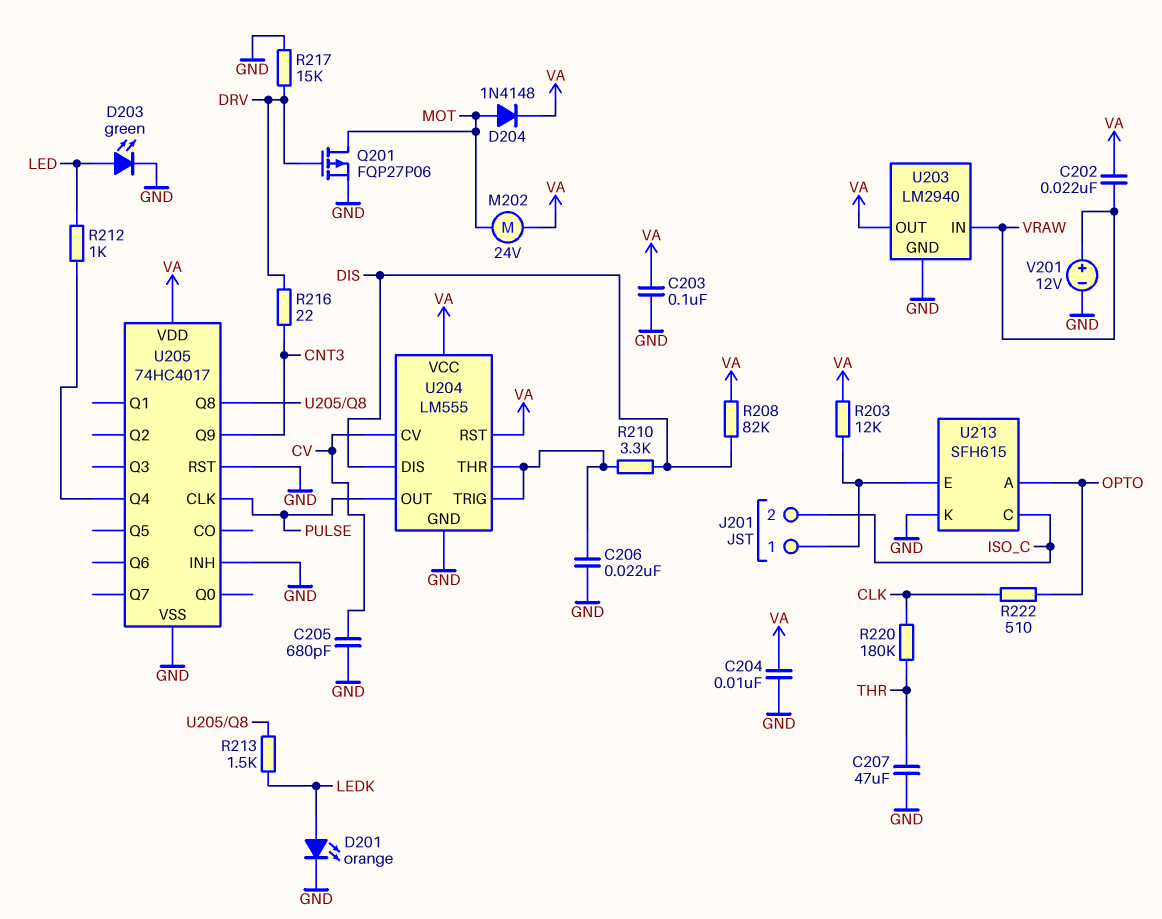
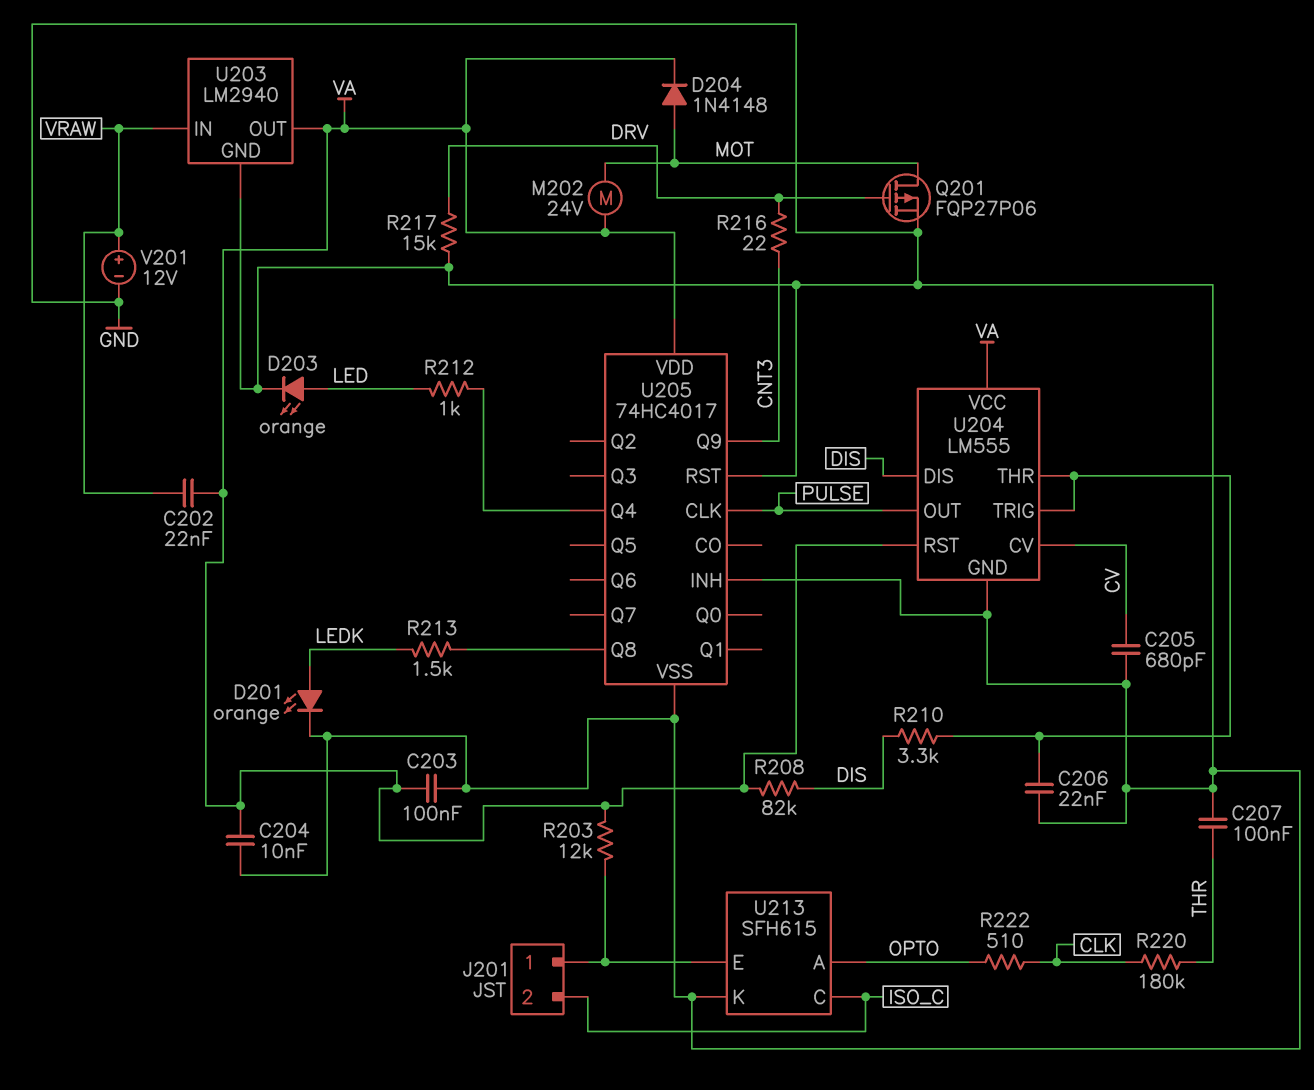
C207: 47uF (GND, THR) -> 100nF (GND, THR)
D203: LED green (A LED, K GND) -> LED orange (A LED, K GND)

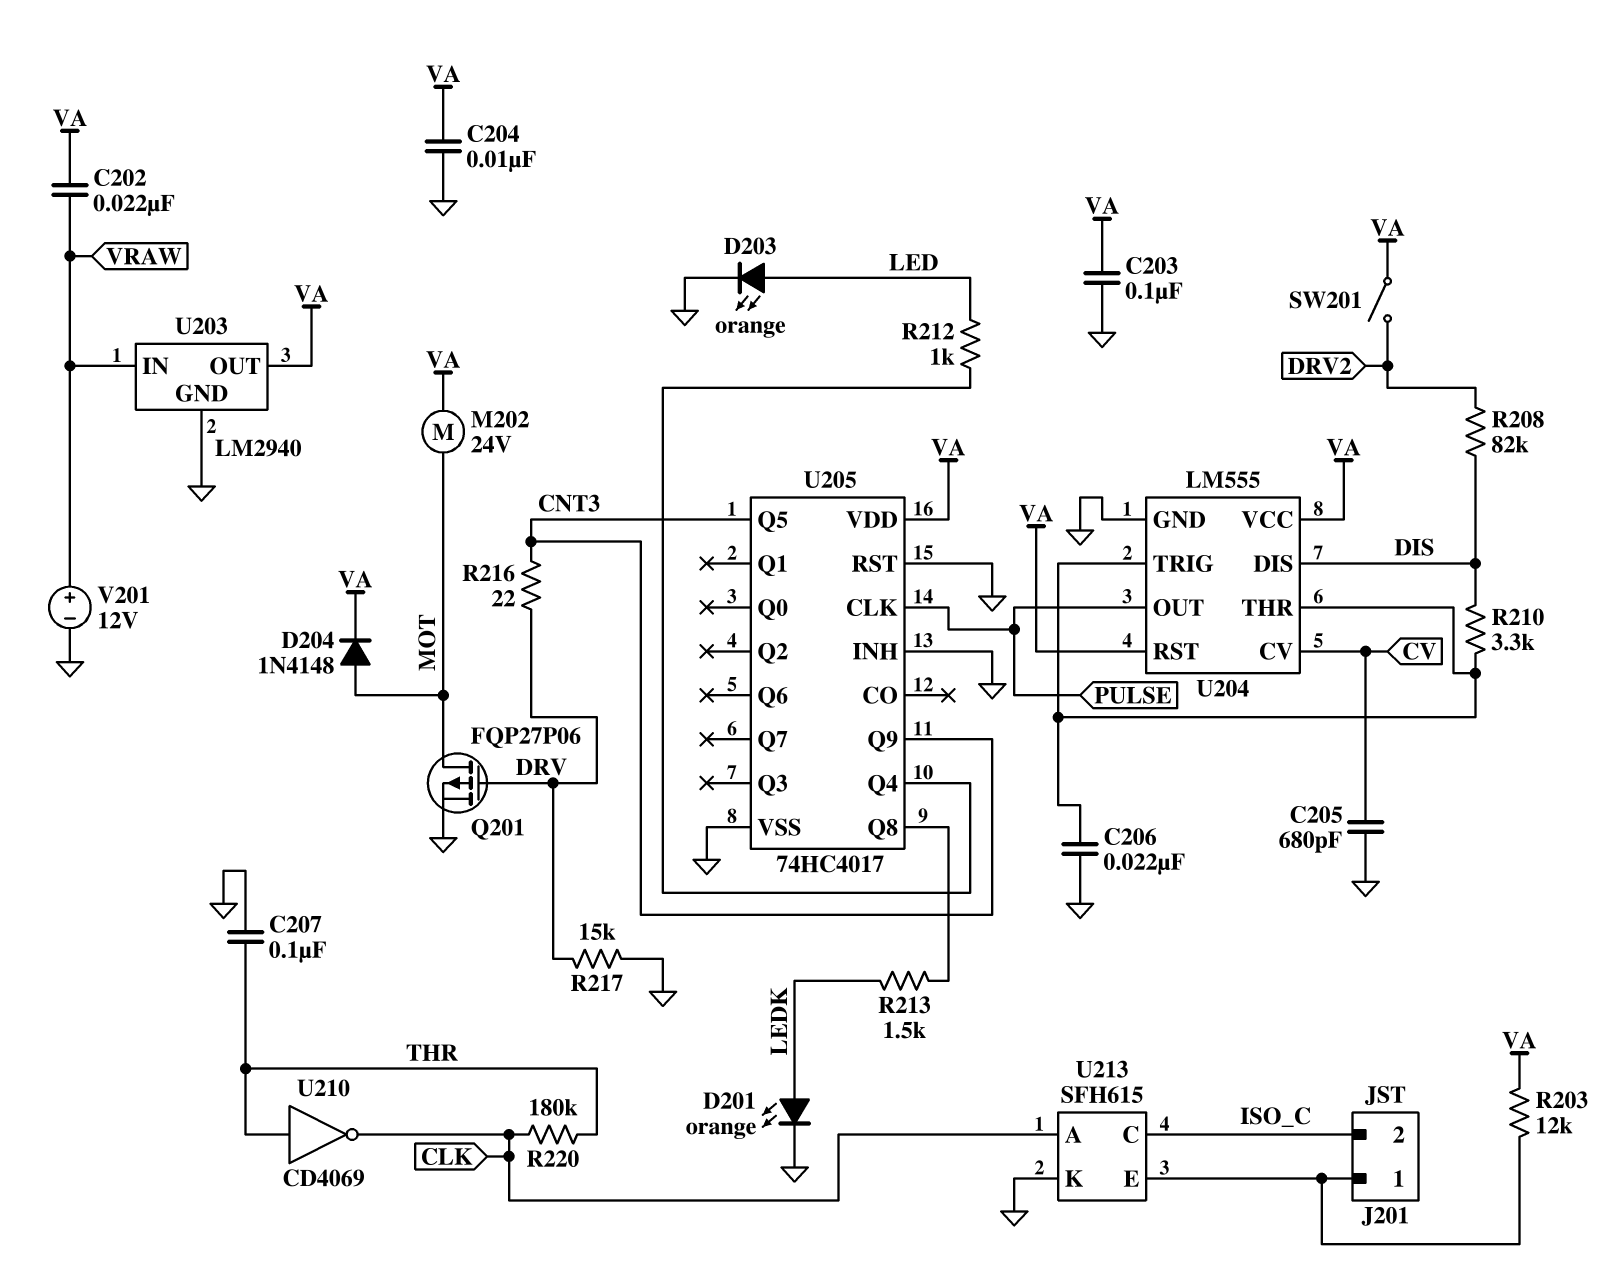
R208: 82k (DIS, VA) -> 82k (DIS, DRV2)
R222: 510 (CLK, OPTO) -> none
SW201: none -> switch (DRV2, VA)
U205 pin Q5: none -> CNT3
U210: none -> NOT CD4069 (in THR, out CLK)
U213 pin A: OPTO -> CLK

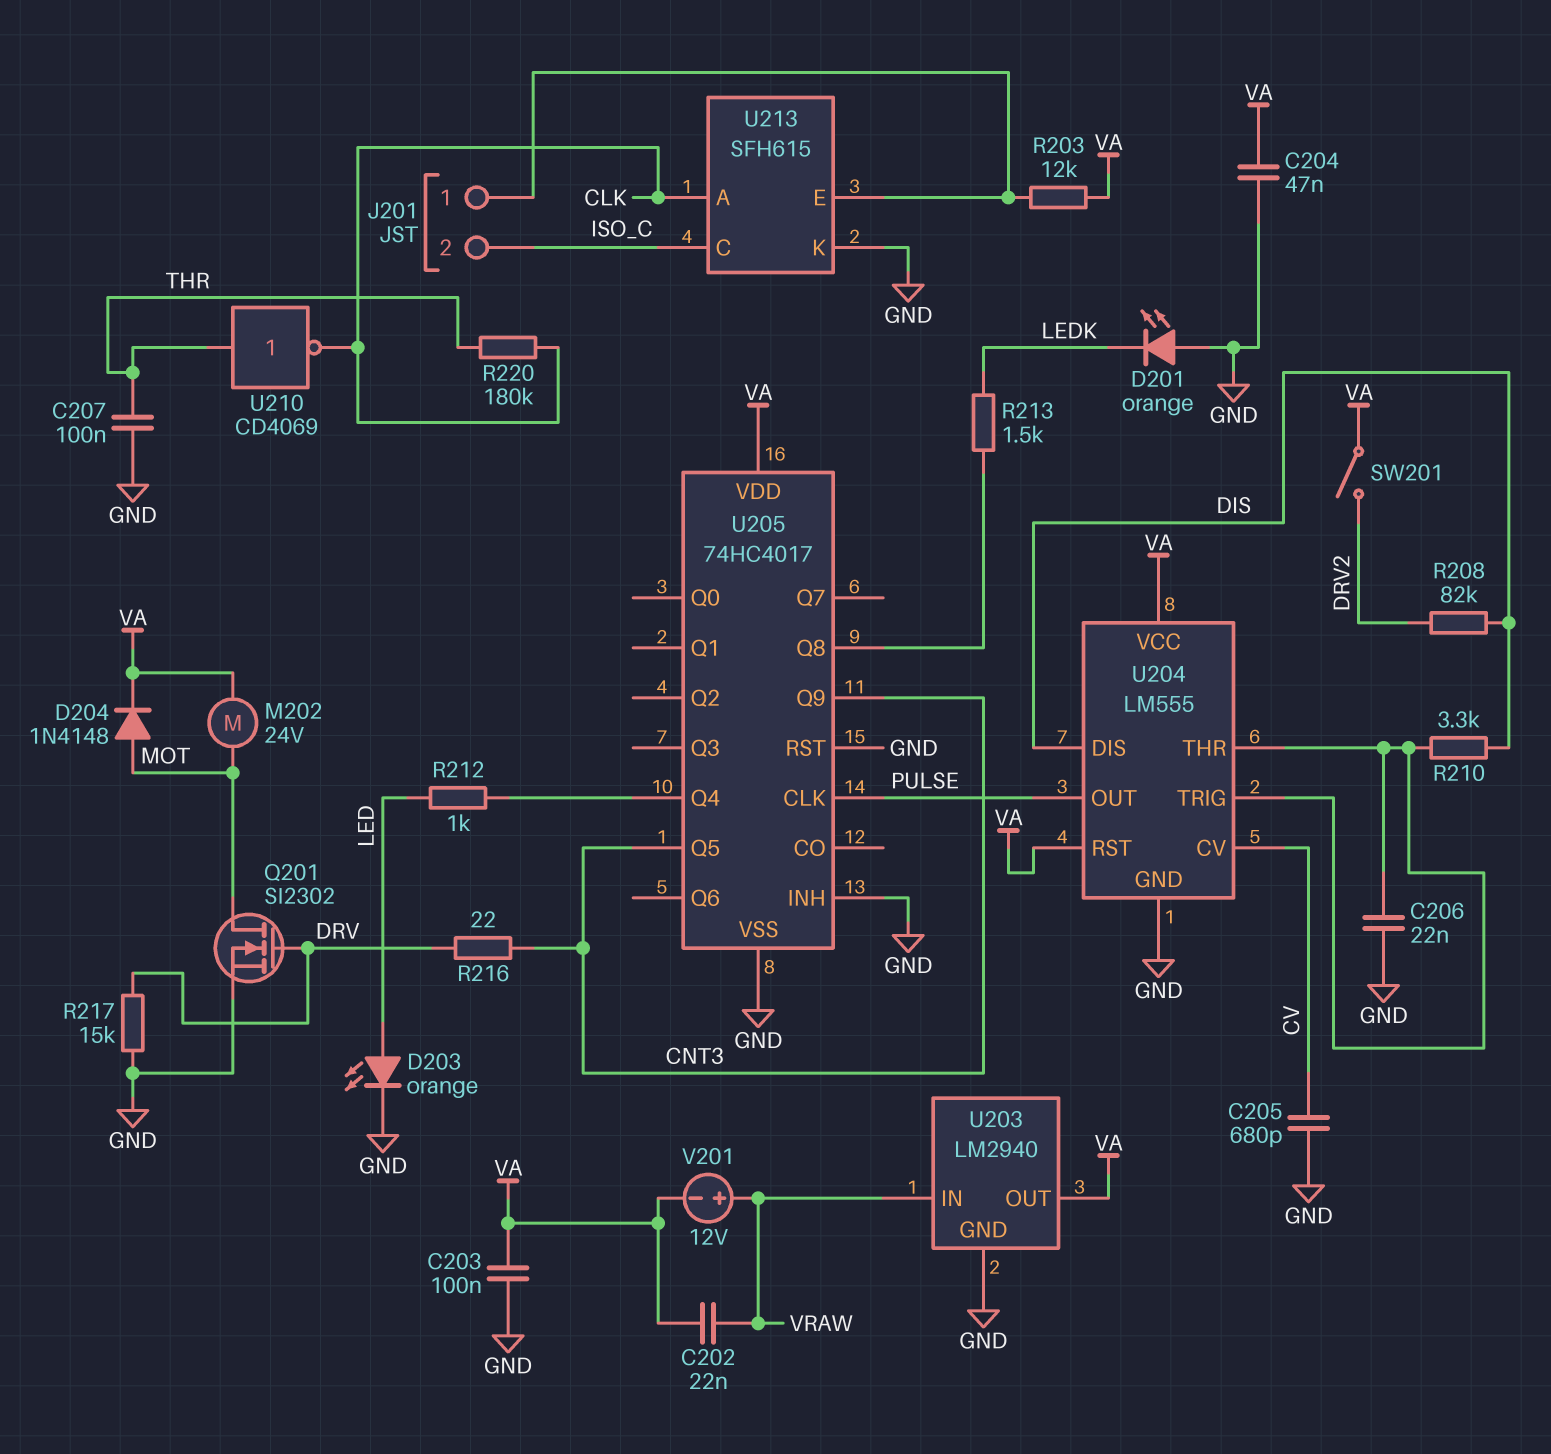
C204: 10nF (GND, VA) -> 47nF (GND, VA)
D201: LED orange (A LEDK, K GND) -> LED orange (A GND, K LEDK)
Q201: PMOS FQP27P06 (G DRV, D MOT, S GND) -> NMOS SI2302 (G DRV, D MOT, S GND)
V201: 12V (plus VRAW, minus GND) -> 12V (plus VRAW, minus VA)

